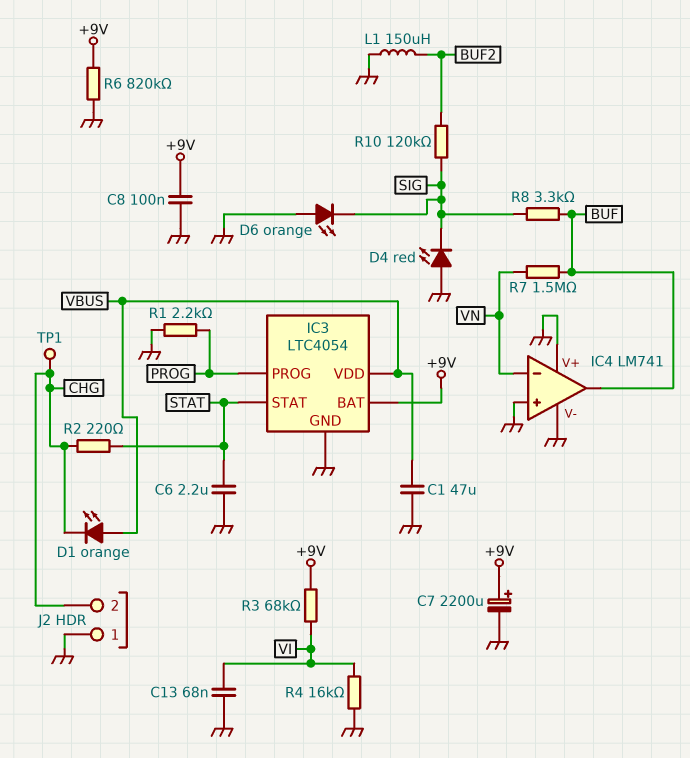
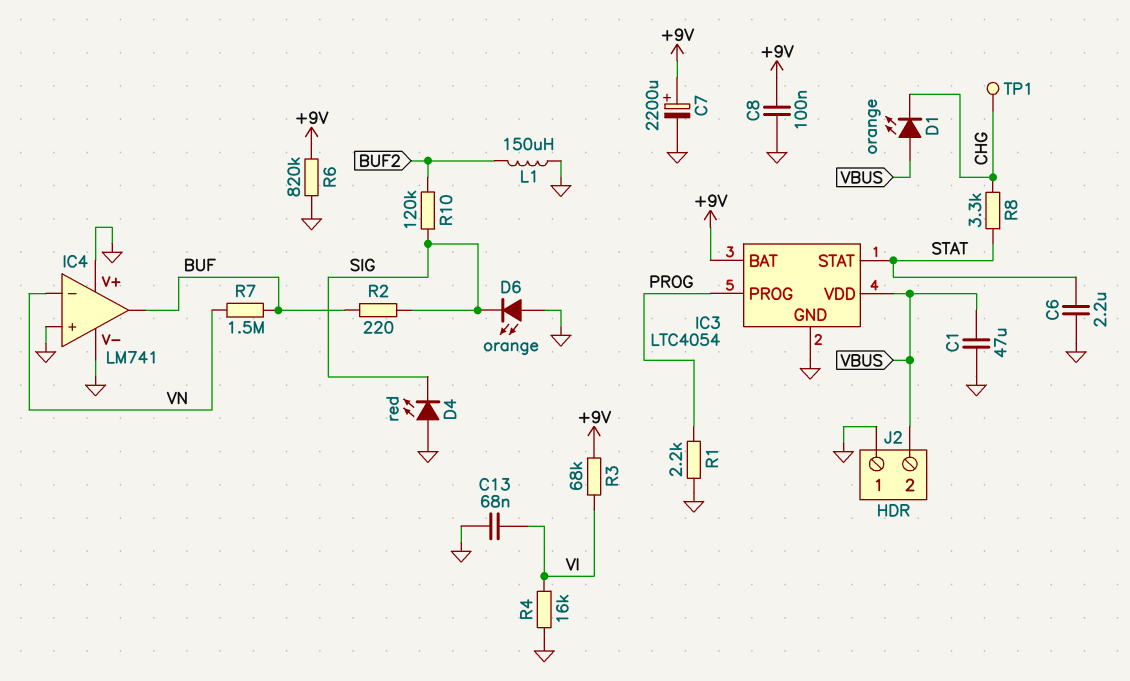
J2 pin 2: CHG -> VBUS
R2: 220 (CHG, STAT) -> 220 (BUF, SIG)
R8: 3.3k (BUF, SIG) -> 3.3k (CHG, STAT)

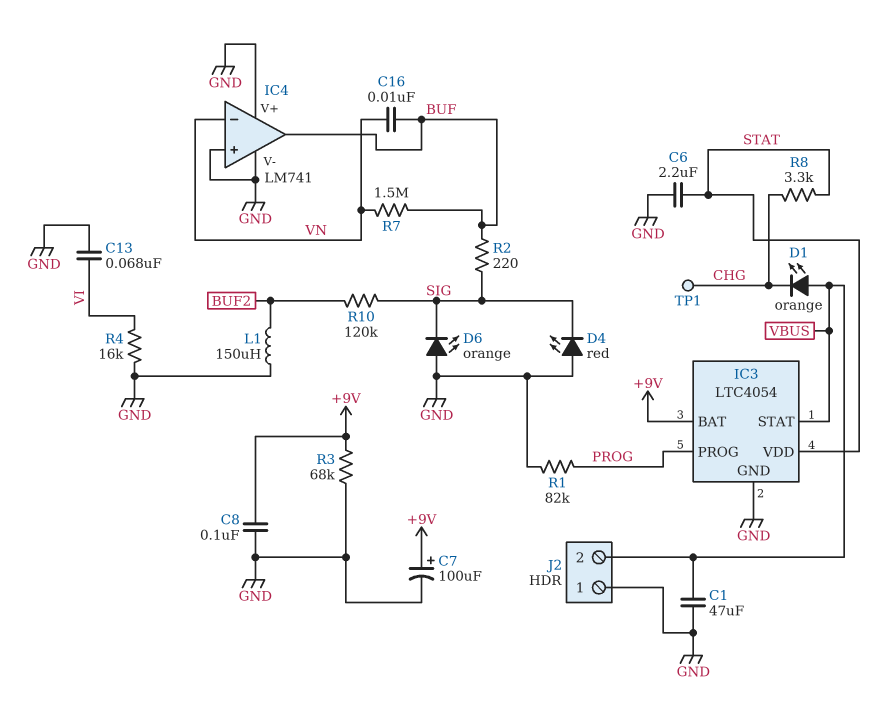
C7: 2200uF (plus +9V, minus GND) -> 100uF (plus +9V, minus GND)
C16: none -> 10nF (BUF, VN)
IC3 pin STAT: STAT -> VBUS
IC3 pin VDD: VBUS -> STAT
R1: 2.2k (GND, PROG) -> 82k (GND, PROG)
R3: 68k (+9V, VI) -> 68k (+9V, GND)
R6: 820k (+9V, GND) -> none

